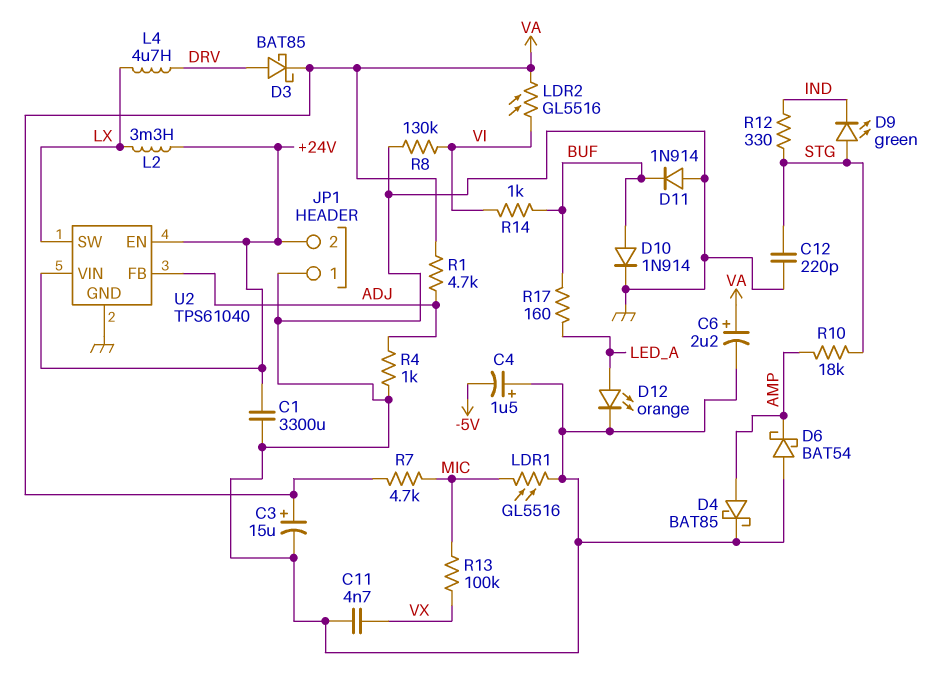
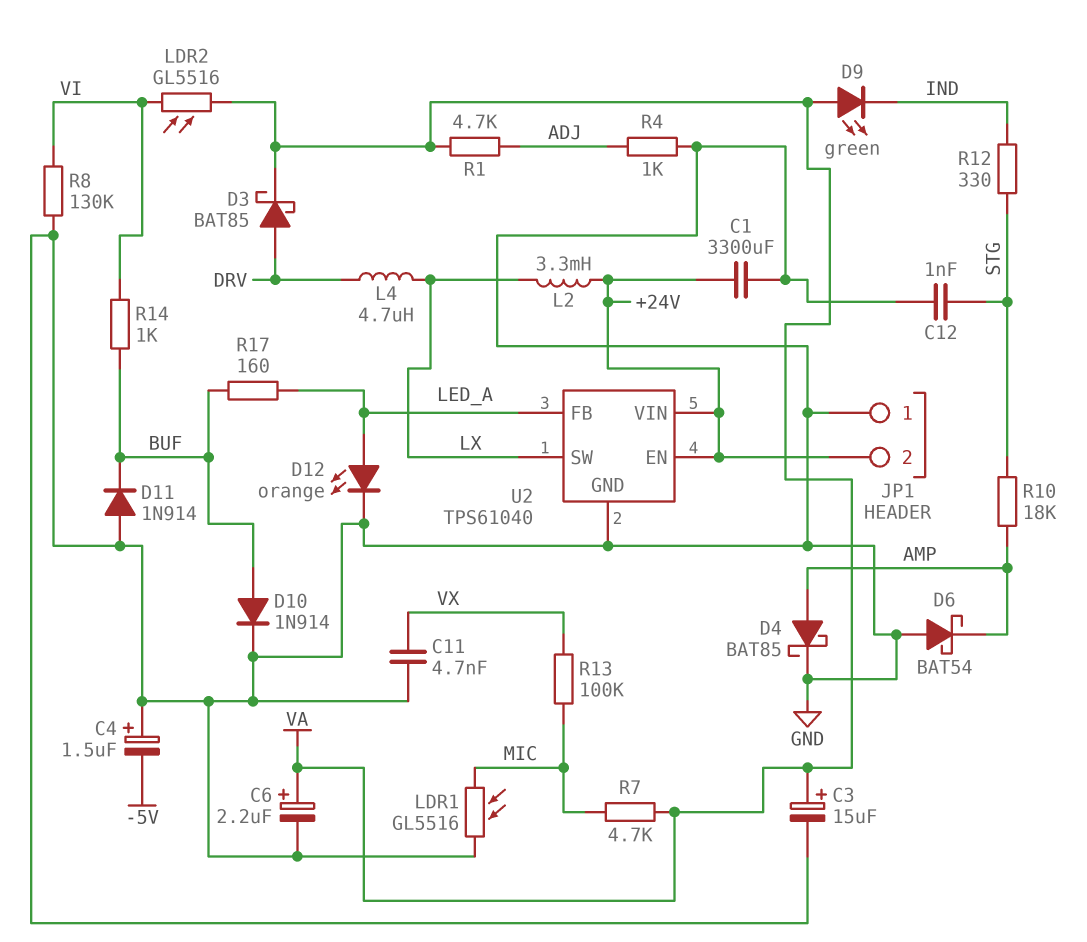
C12: 220pF (GND, STG) -> 1nF (GND, STG)
D9: LED green (A STG, K IND) -> LED green (A VA, K IND)
U2 pin FB: ADJ -> LED_A

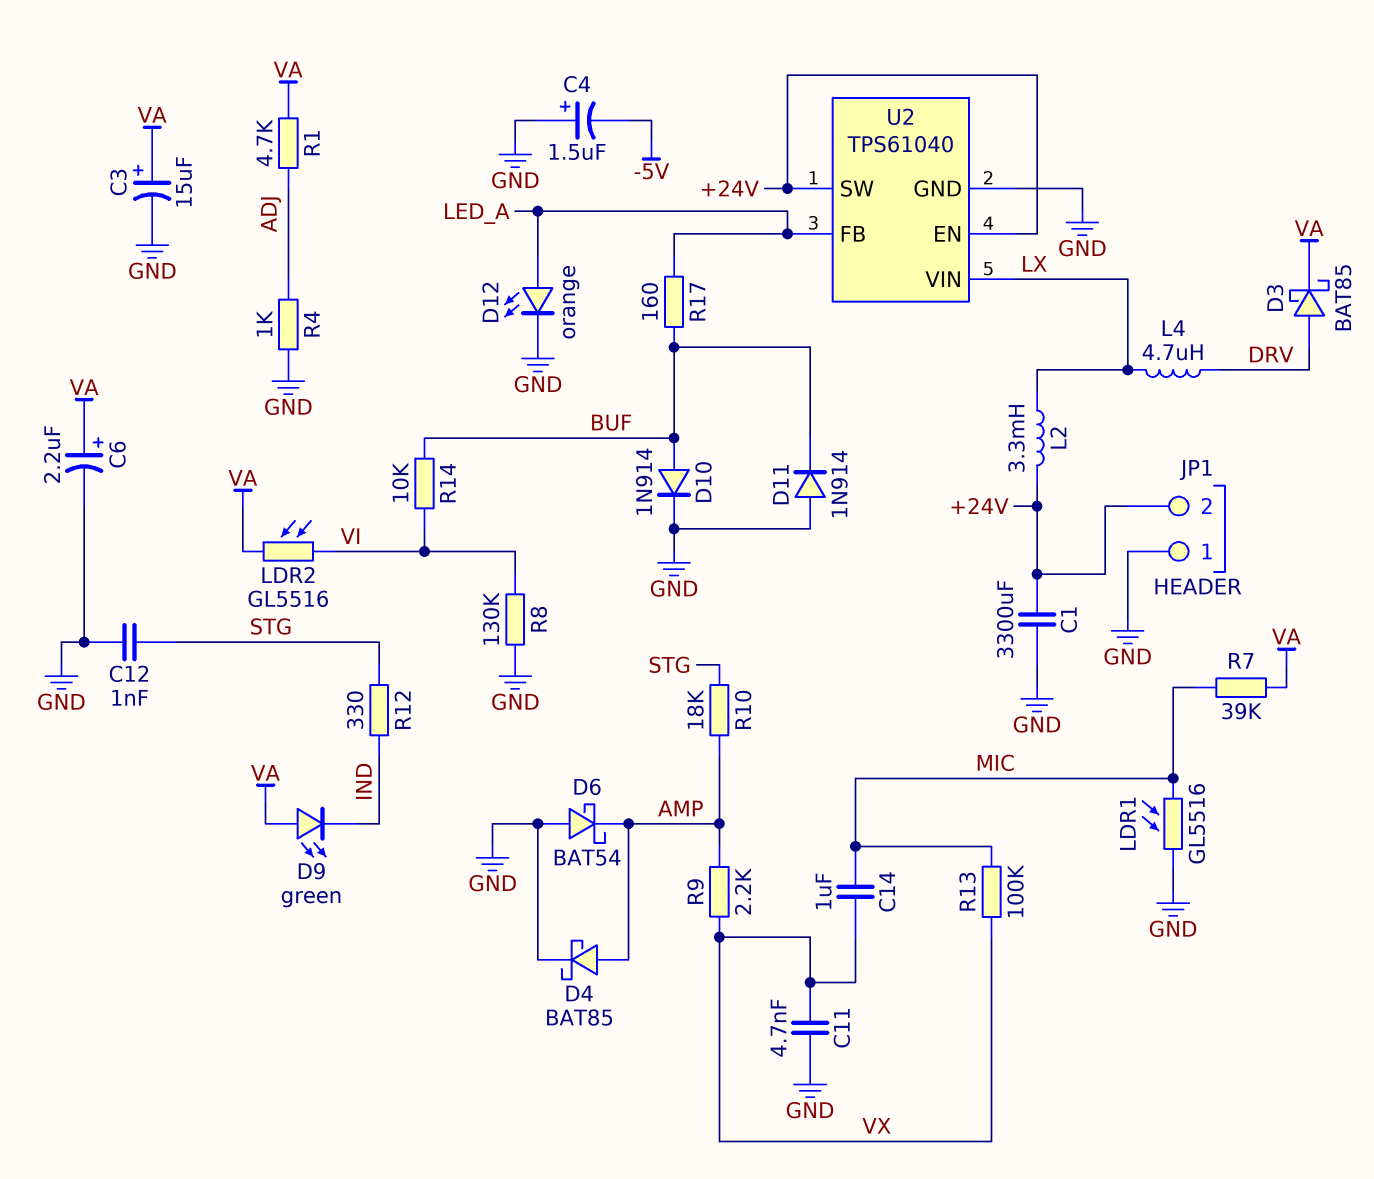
C14: none -> 1uF (MIC, VX)
R7: 4.7k (MIC, VA) -> 39k (MIC, VA)
R9: none -> 2.2k (AMP, VX)
R14: 1k (BUF, VI) -> 10k (BUF, VI)
U2 pin SW: LX -> +24V
U2 pin VIN: +24V -> LX

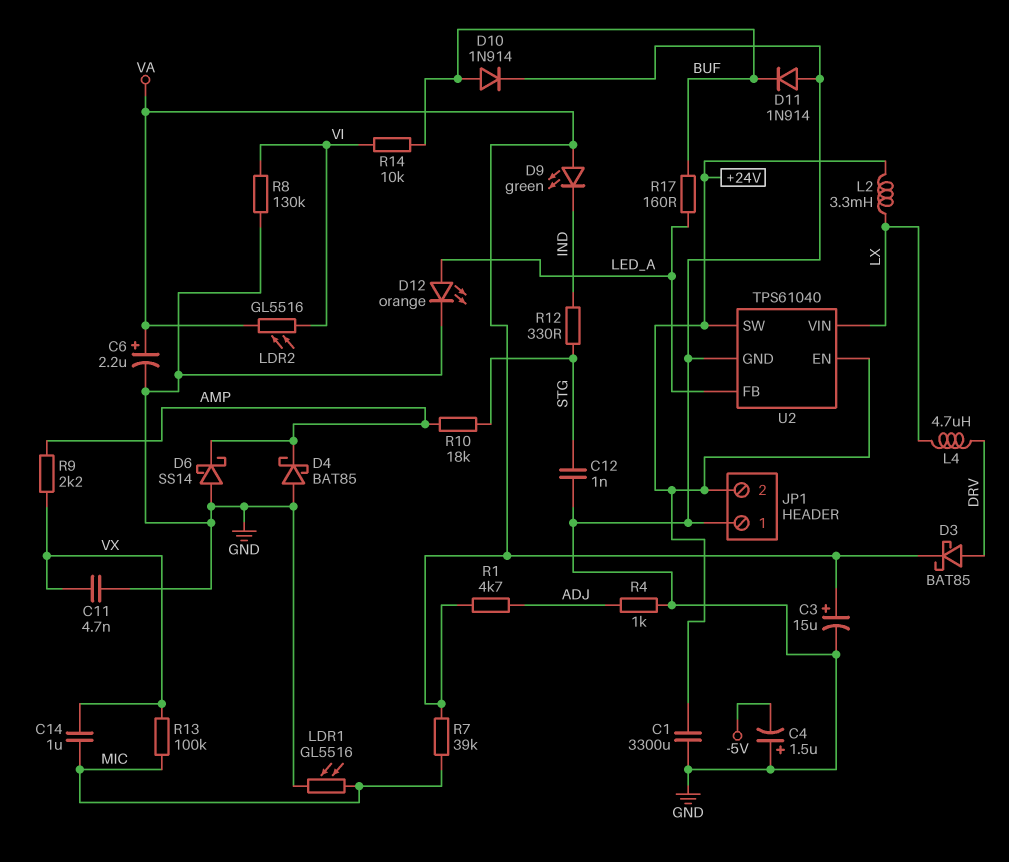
D4: schottky BAT85 (A AMP, K GND) -> schottky BAT85 (A GND, K AMP)
D6: schottky BAT54 (A GND, K AMP) -> schottky SS14 (A GND, K AMP)

